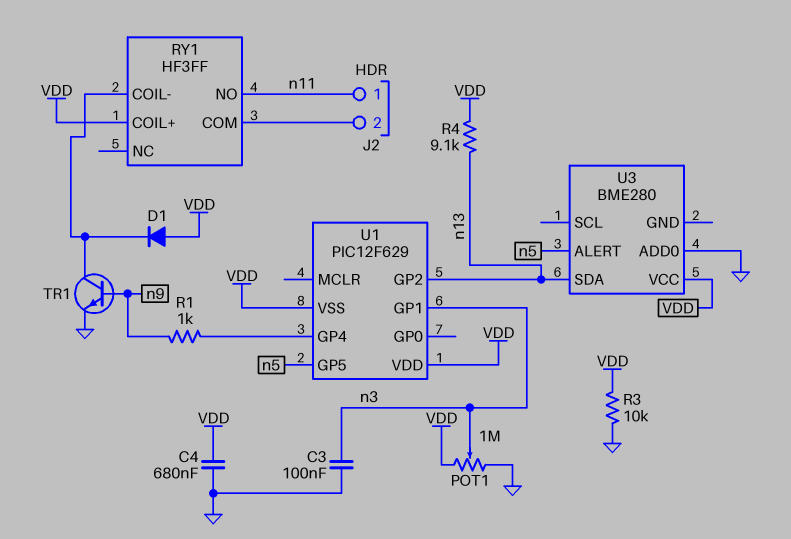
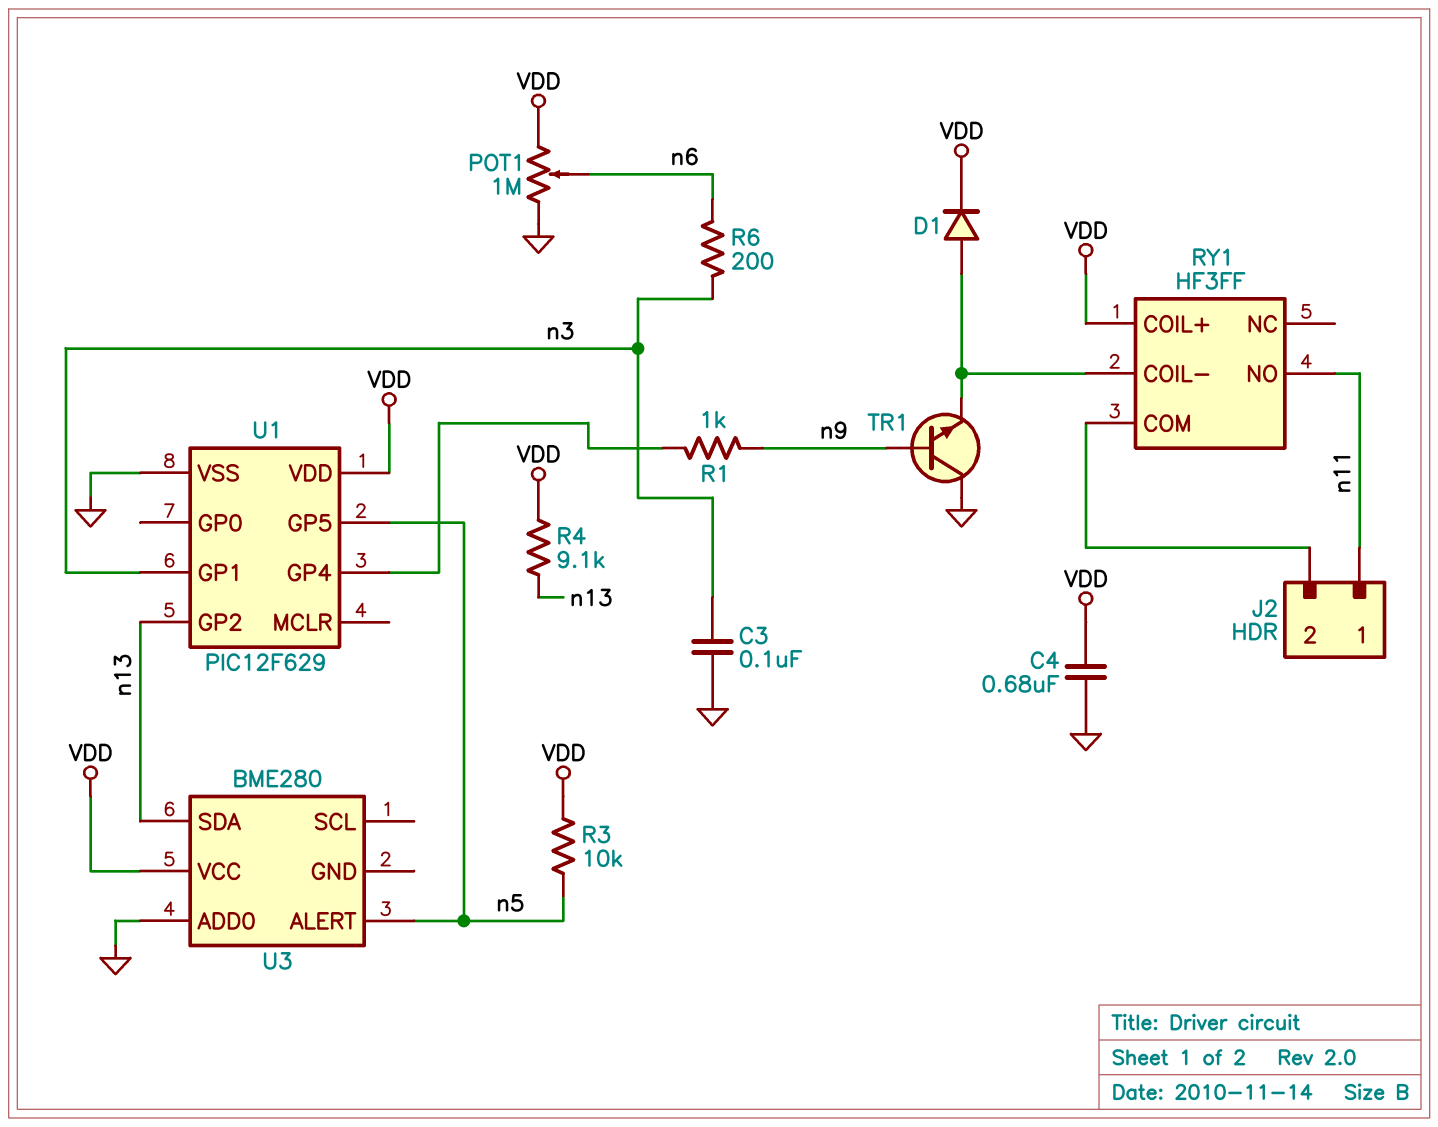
D1: diode (A VDD, K RY1/COIL-) -> diode (A RY1/COIL-, K VDD)
POT1: 1M (GND, VDD, wiper n3) -> 1M (GND, VDD, wiper n6)
R3: 10k (GND, VDD) -> 10k (VDD, n5)
R6: none -> 200 (n3, n6)
TR1: NPN (B n9, C RY1/COIL-, E GND) -> NPN (B n9, C GND, E RY1/COIL-)
U1 pin VSS: VDD -> GND

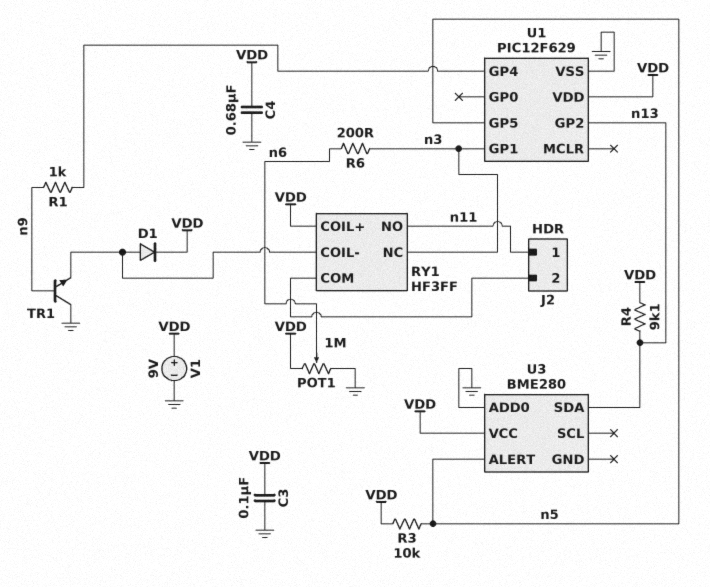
C3: 100nF (GND, n3) -> 100nF (GND, VDD)
RY1 pin NC: none -> n3
V1: none -> 9V (plus VDD, minus GND)

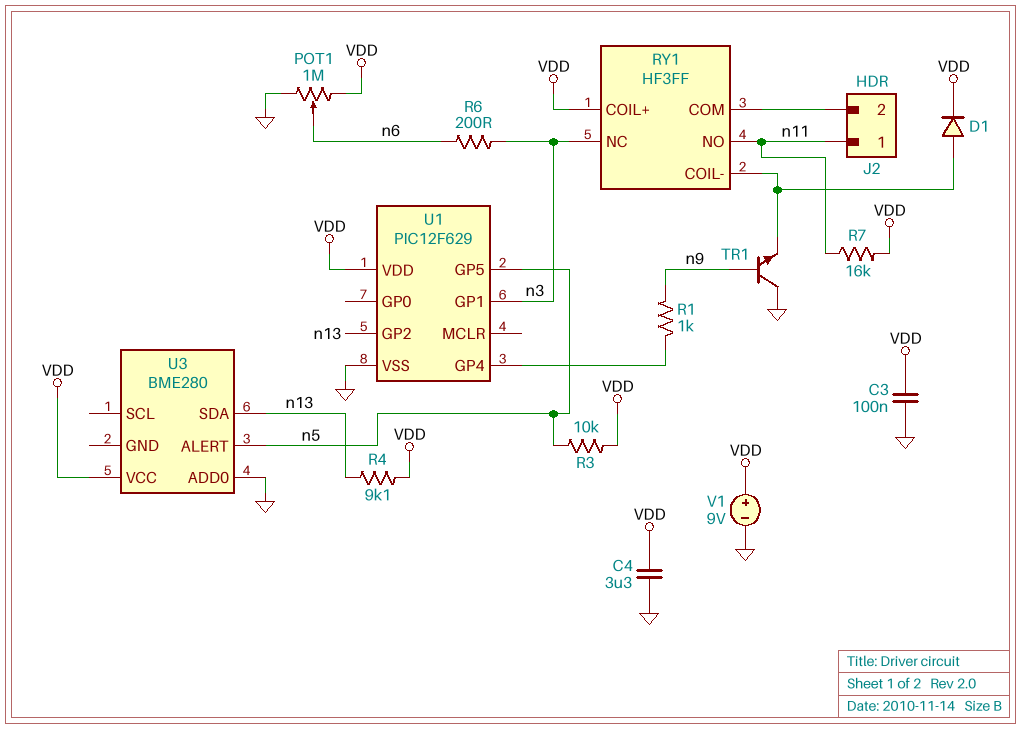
C4: 680nF (GND, VDD) -> 3.3uF (GND, VDD)
R7: none -> 16k (VDD, n11)

